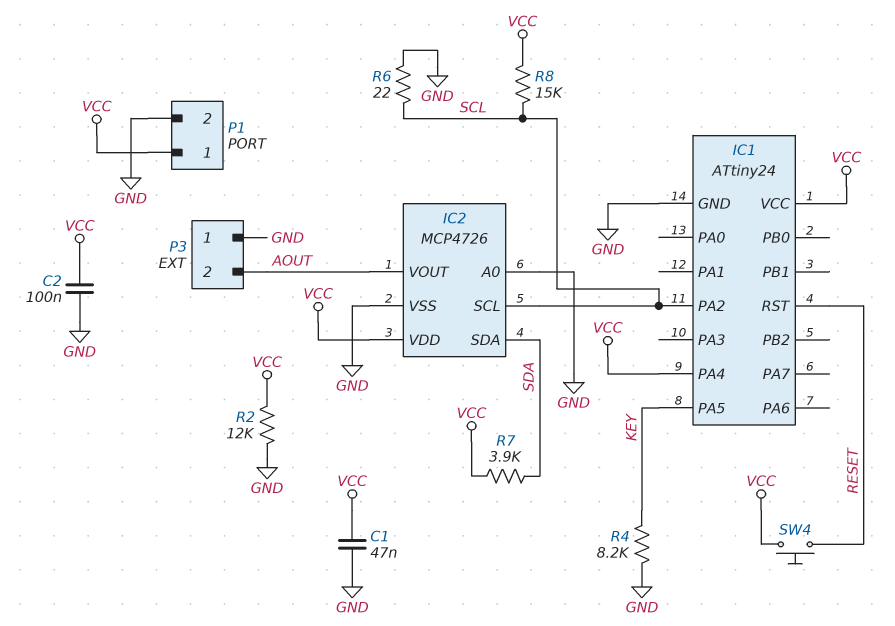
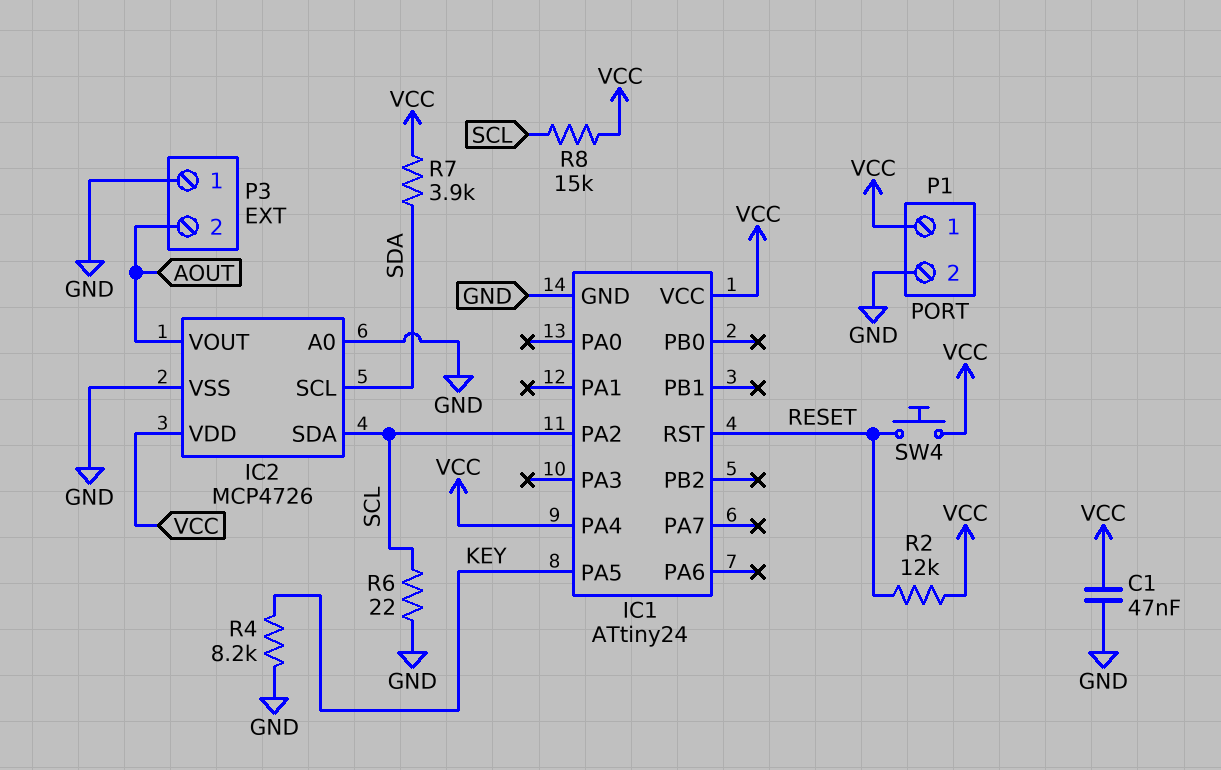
C2: 100nF (GND, VCC) -> none
IC2 pin SCL: SCL -> SDA
IC2 pin SDA: SDA -> SCL
R2: 12k (GND, VCC) -> 12k (RESET, VCC)

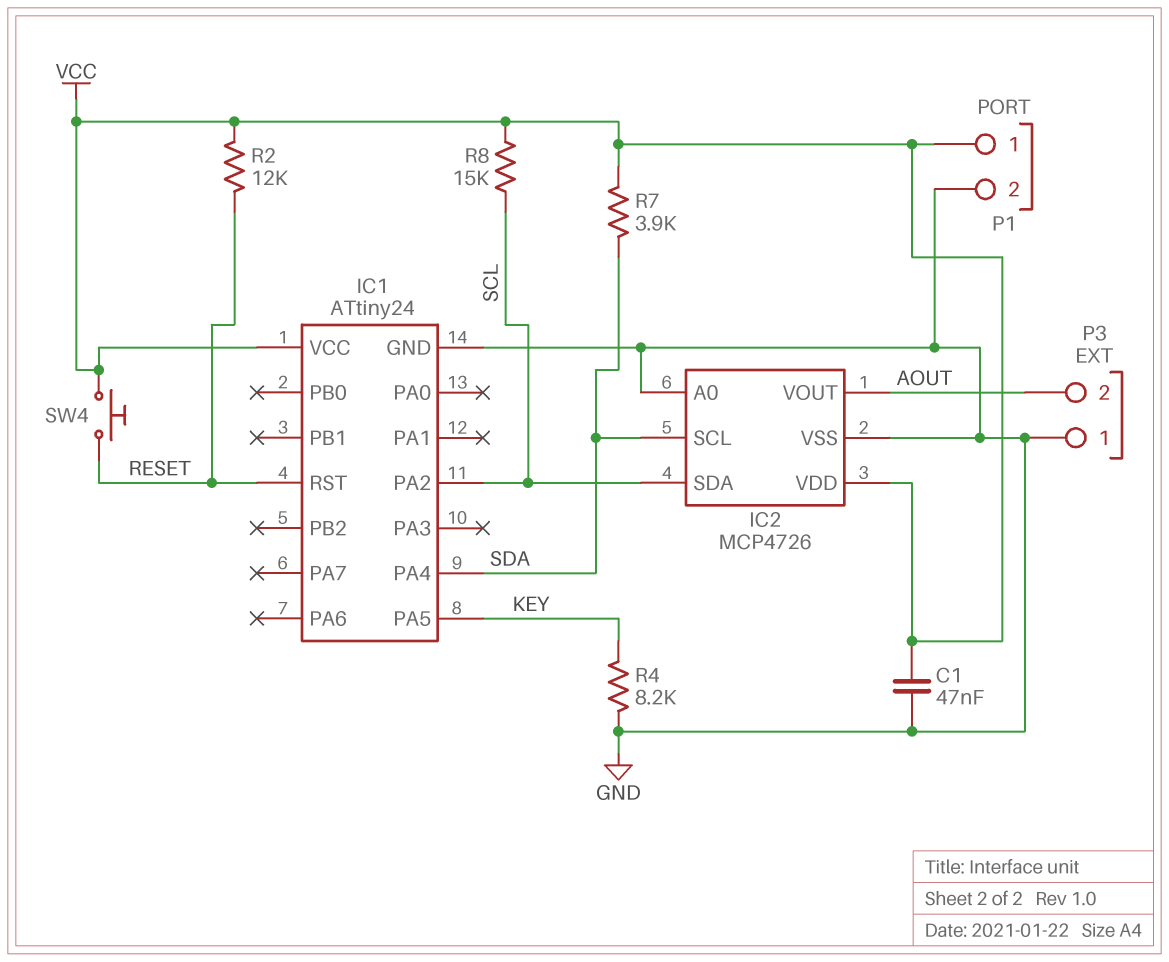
IC1 pin PA4: VCC -> SDA
R6: 22 (GND, SCL) -> none

